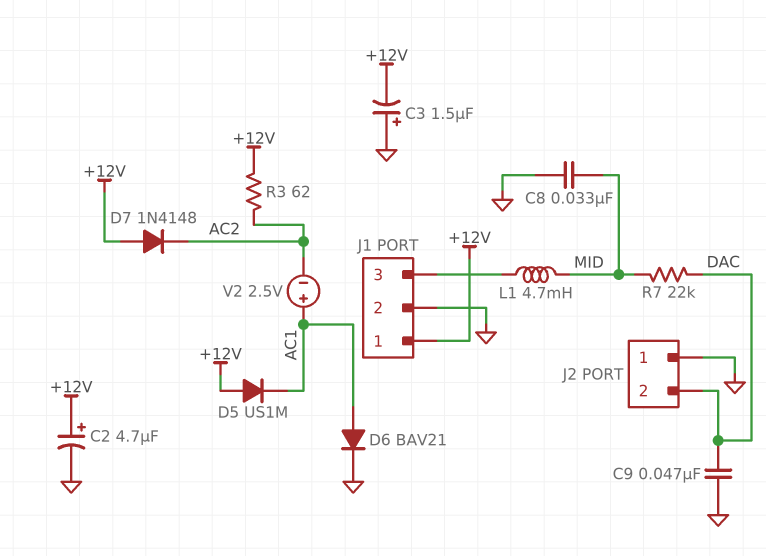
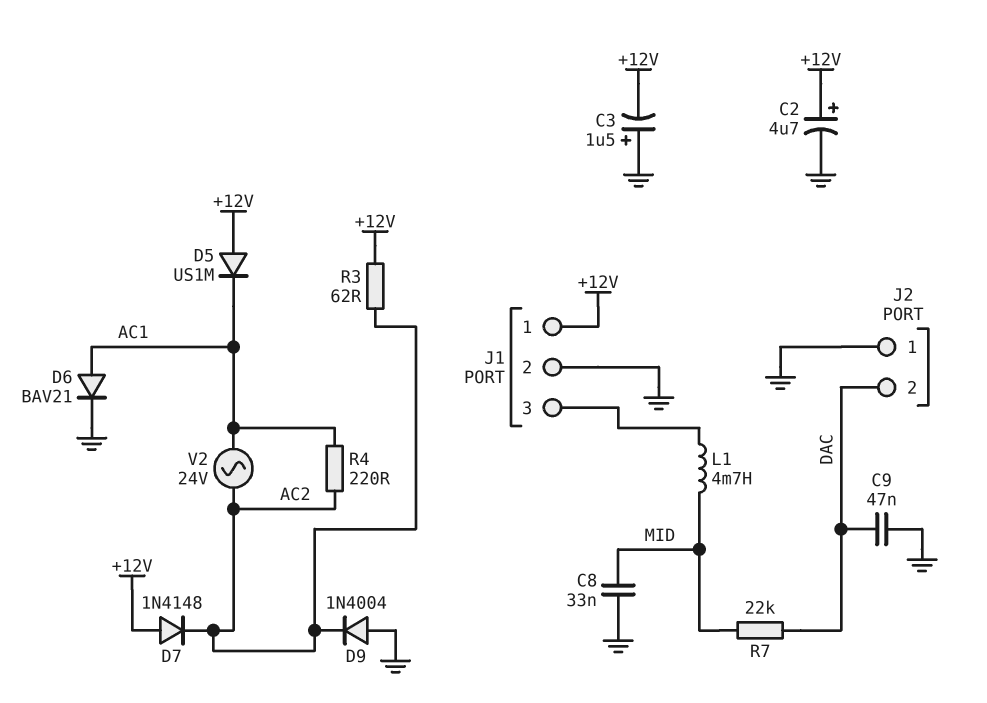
D9: none -> diode 1N4004 (A GND, K AC2)
R4: none -> 220 (AC1, AC2)
V2: 2.5V (plus AC1, minus AC2) -> AC 24V (AC1, AC2)

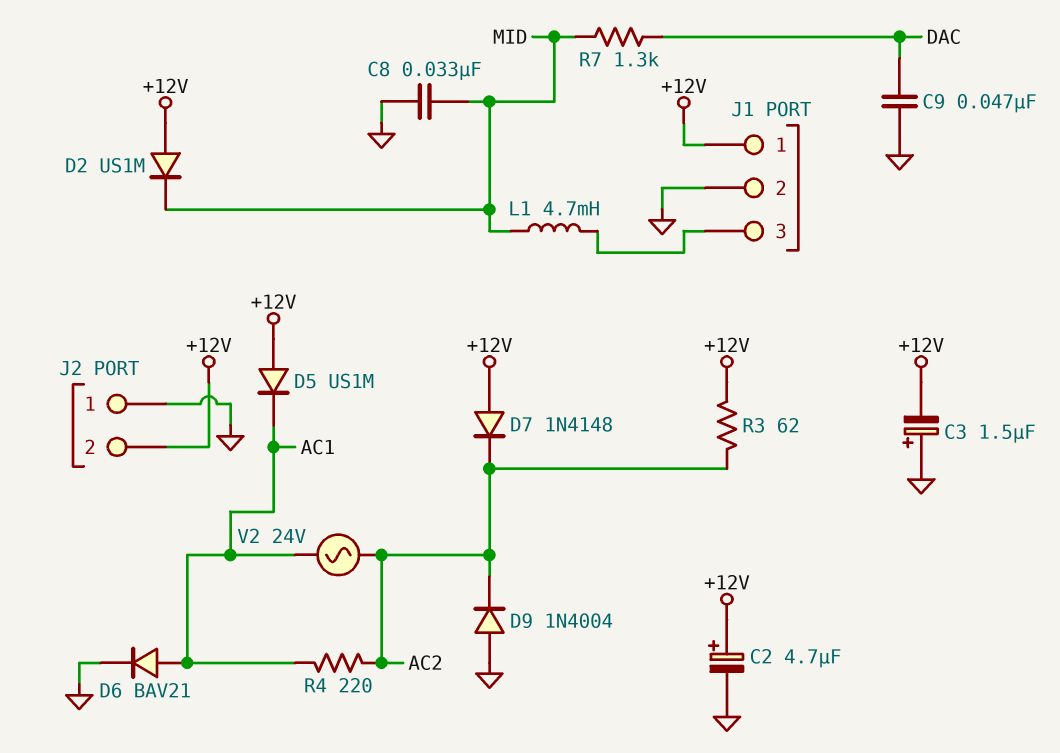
D2: none -> diode US1M (A +12V, K MID)
J2 pin 2: DAC -> +12V
R7: 22k (DAC, MID) -> 1.3k (DAC, MID)

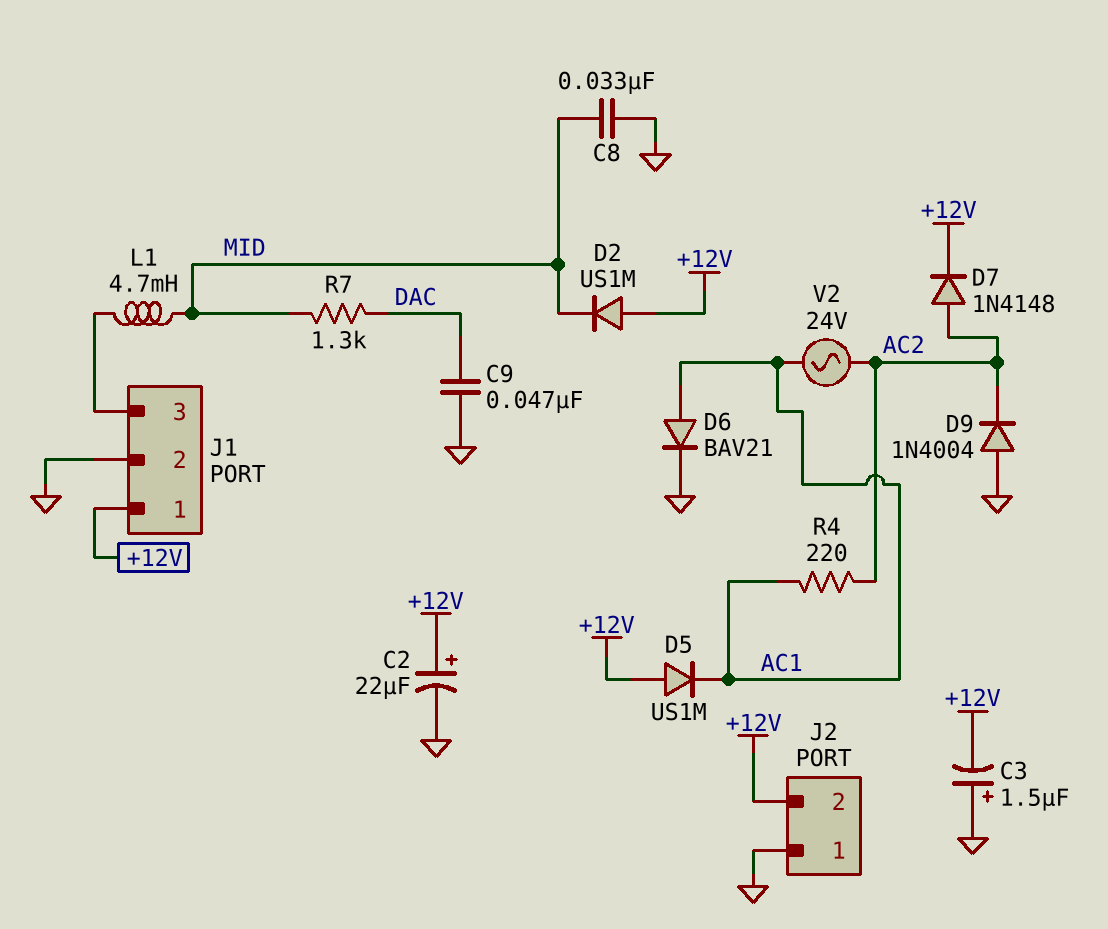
C2: 4.7uF (plus +12V, minus GND) -> 22uF (plus +12V, minus GND)
D7: diode 1N4148 (A +12V, K AC2) -> diode 1N4148 (A AC2, K +12V)
R3: 62 (+12V, AC2) -> none

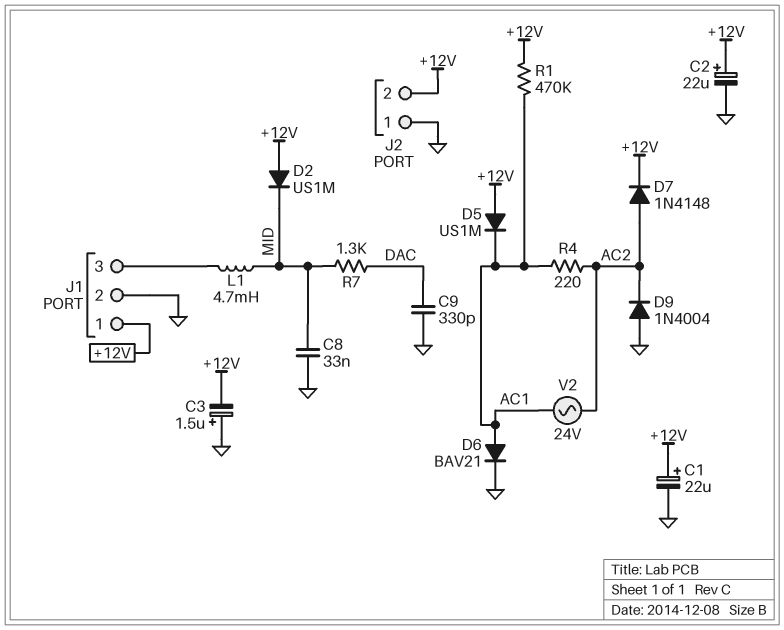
C1: none -> 22uF (plus +12V, minus GND)
C9: 47nF (DAC, GND) -> 330pF (DAC, GND)
R1: none -> 470k (+12V, AC1)

